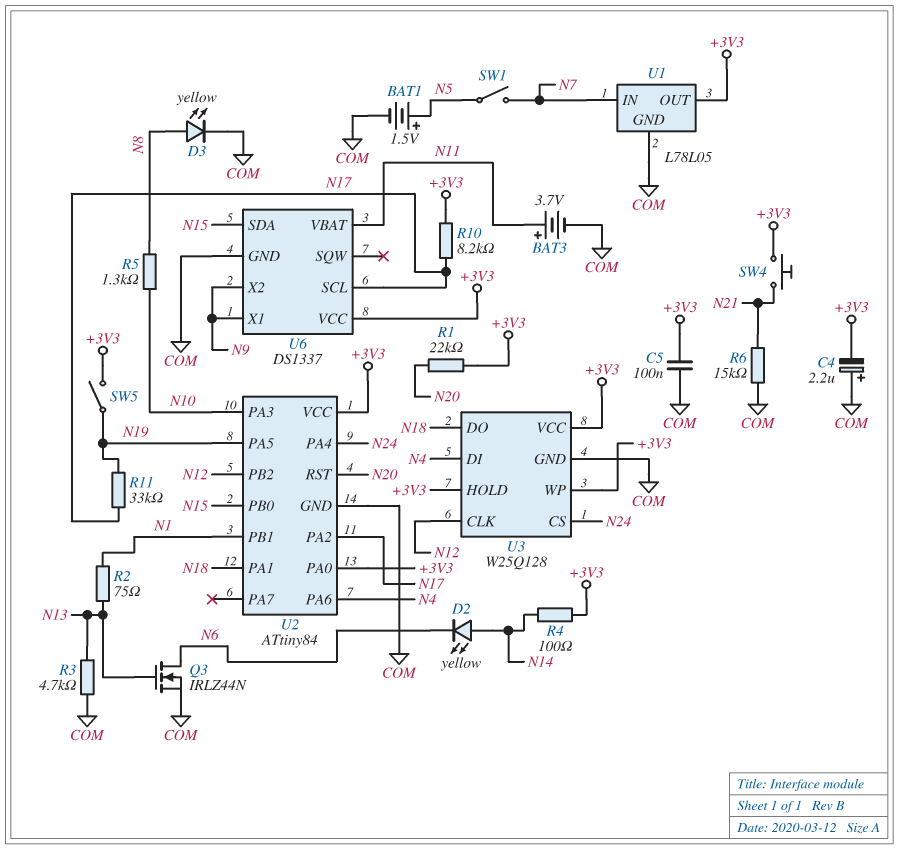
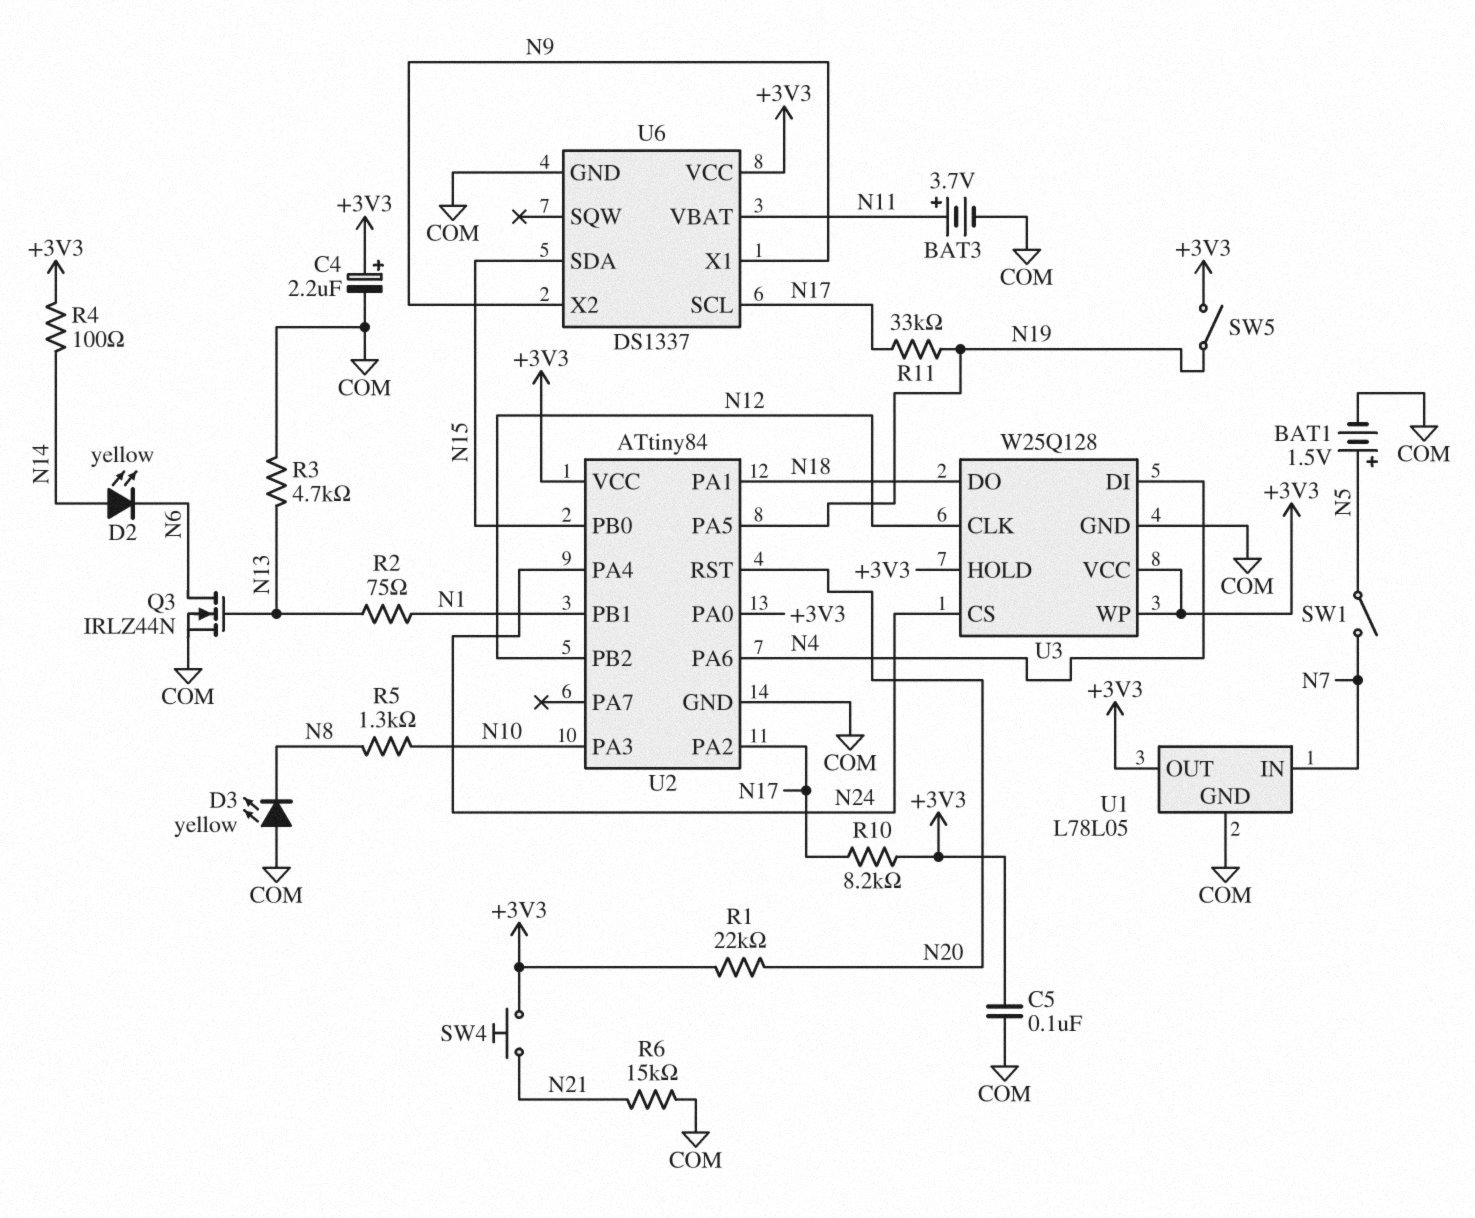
C4: 2.2uF (plus COM, minus +3V3) -> 2.2uF (plus +3V3, minus COM)
D3: LED yellow (A N8, K COM) -> LED yellow (A COM, K N8)

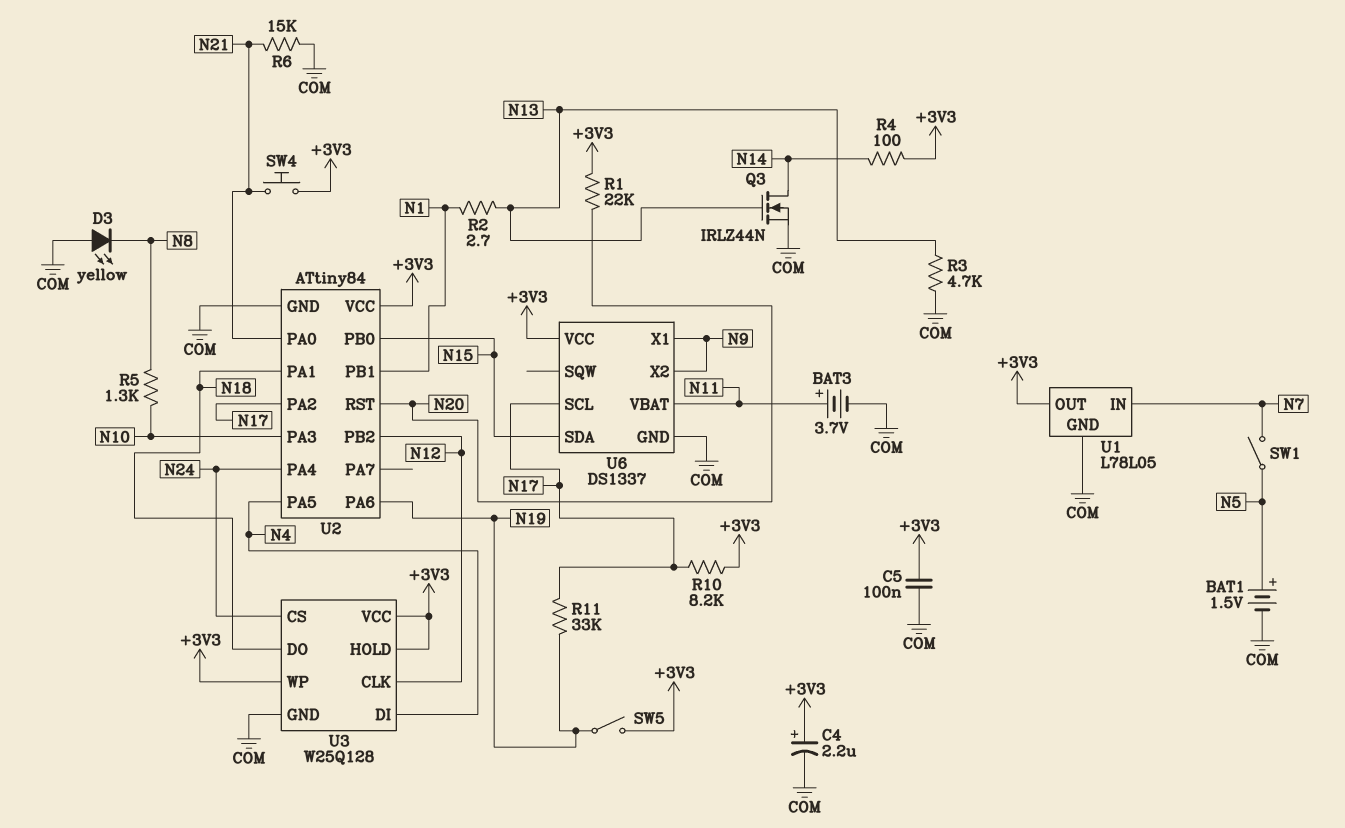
D2: LED yellow (A N14, K N6) -> none
Q3: NMOS IRLZ44N (G N13, D N6, S COM) -> NMOS IRLZ44N (G N13, D N14, S COM)
R2: 75 (N1, N13) -> 2.7 (N1, N13)
U2 pin PA0: +3V3 -> N21
U2 pin PA5: N19 -> N4
U2 pin PA6: N4 -> N19

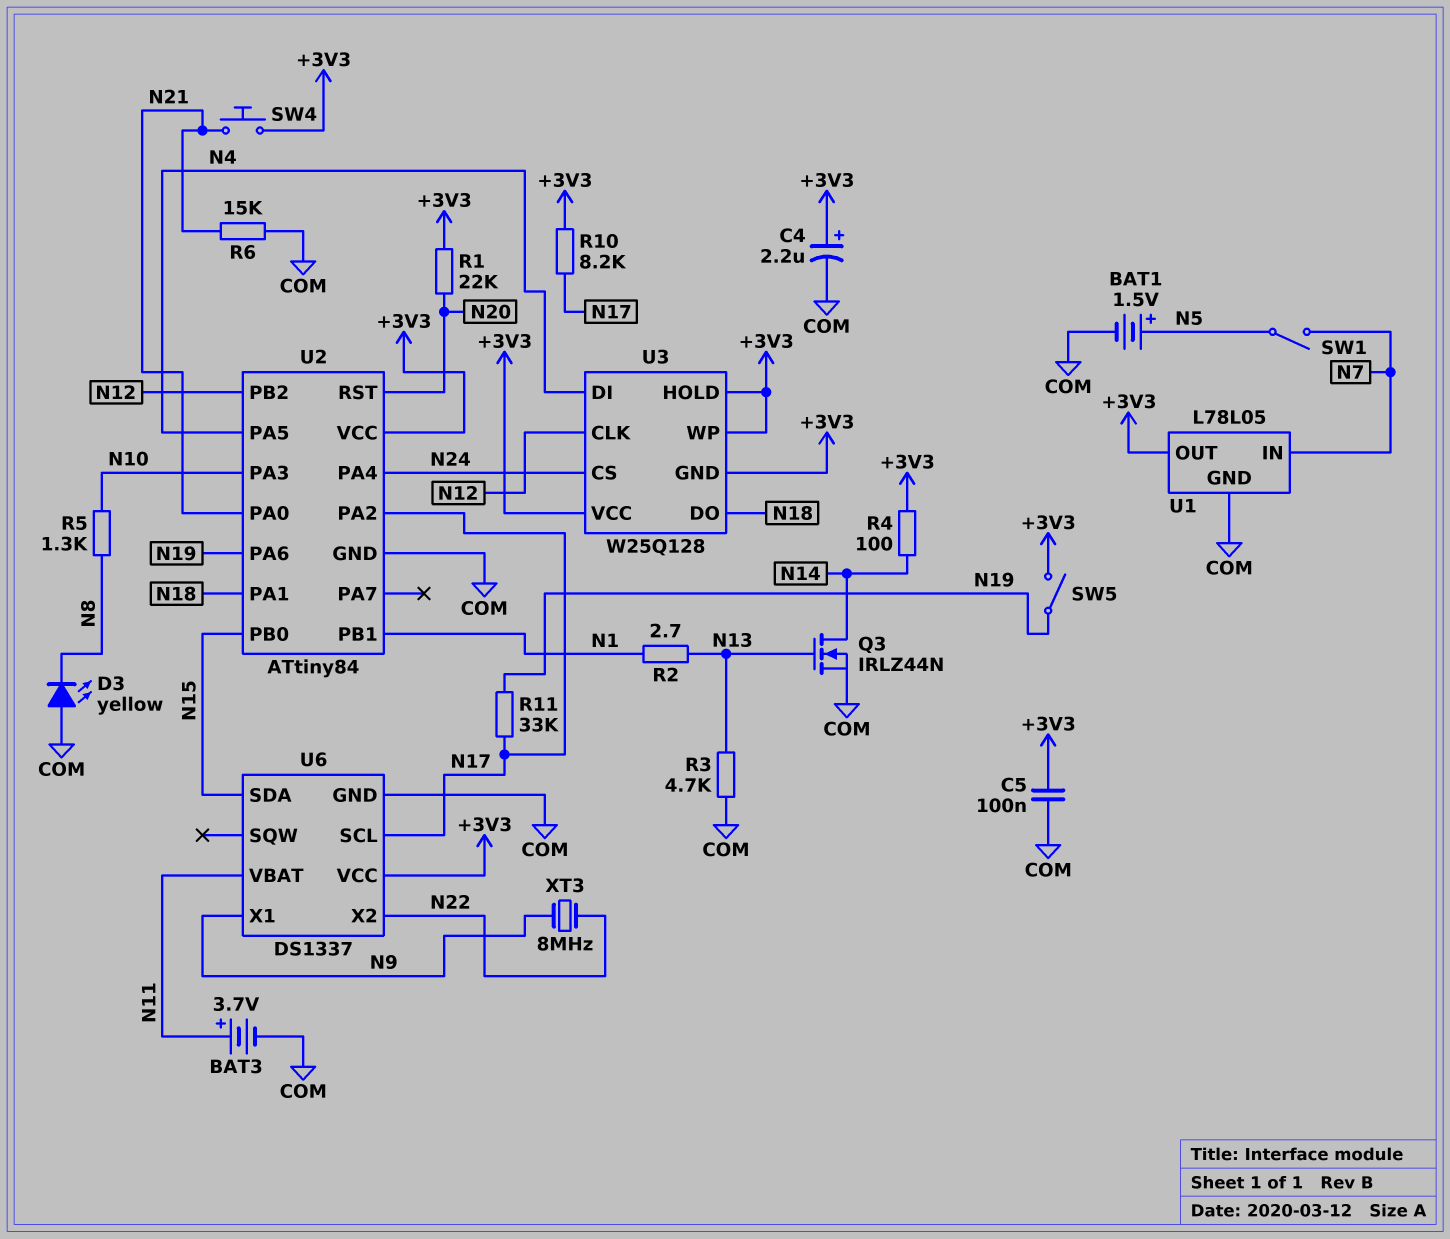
U3 pin GND: COM -> +3V3
U6 pin X2: N9 -> N22
XT3: none -> 8MHz (N9, N22)

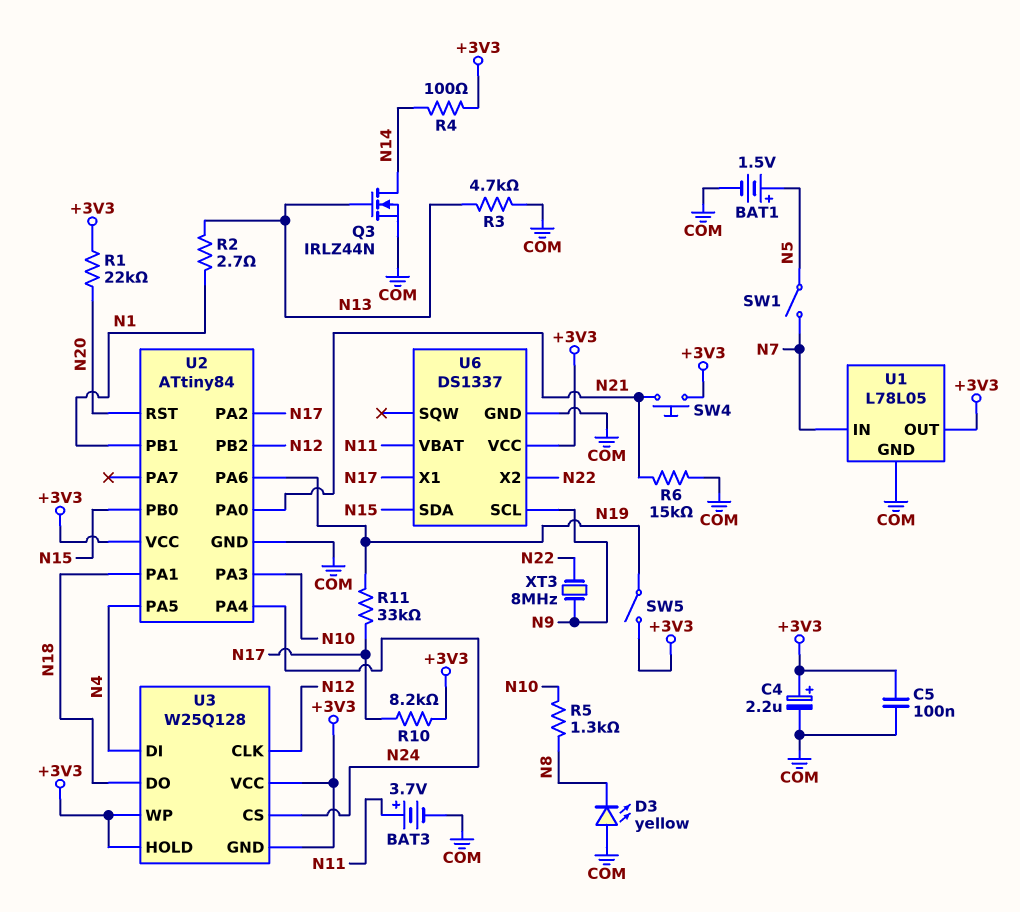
U6 pin SCL: N17 -> N9
U6 pin X1: N9 -> N17

